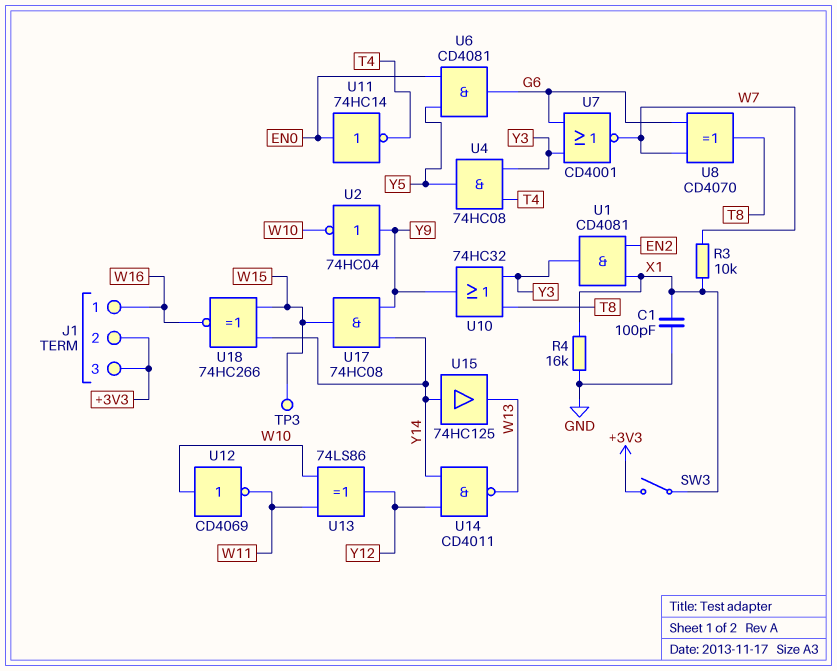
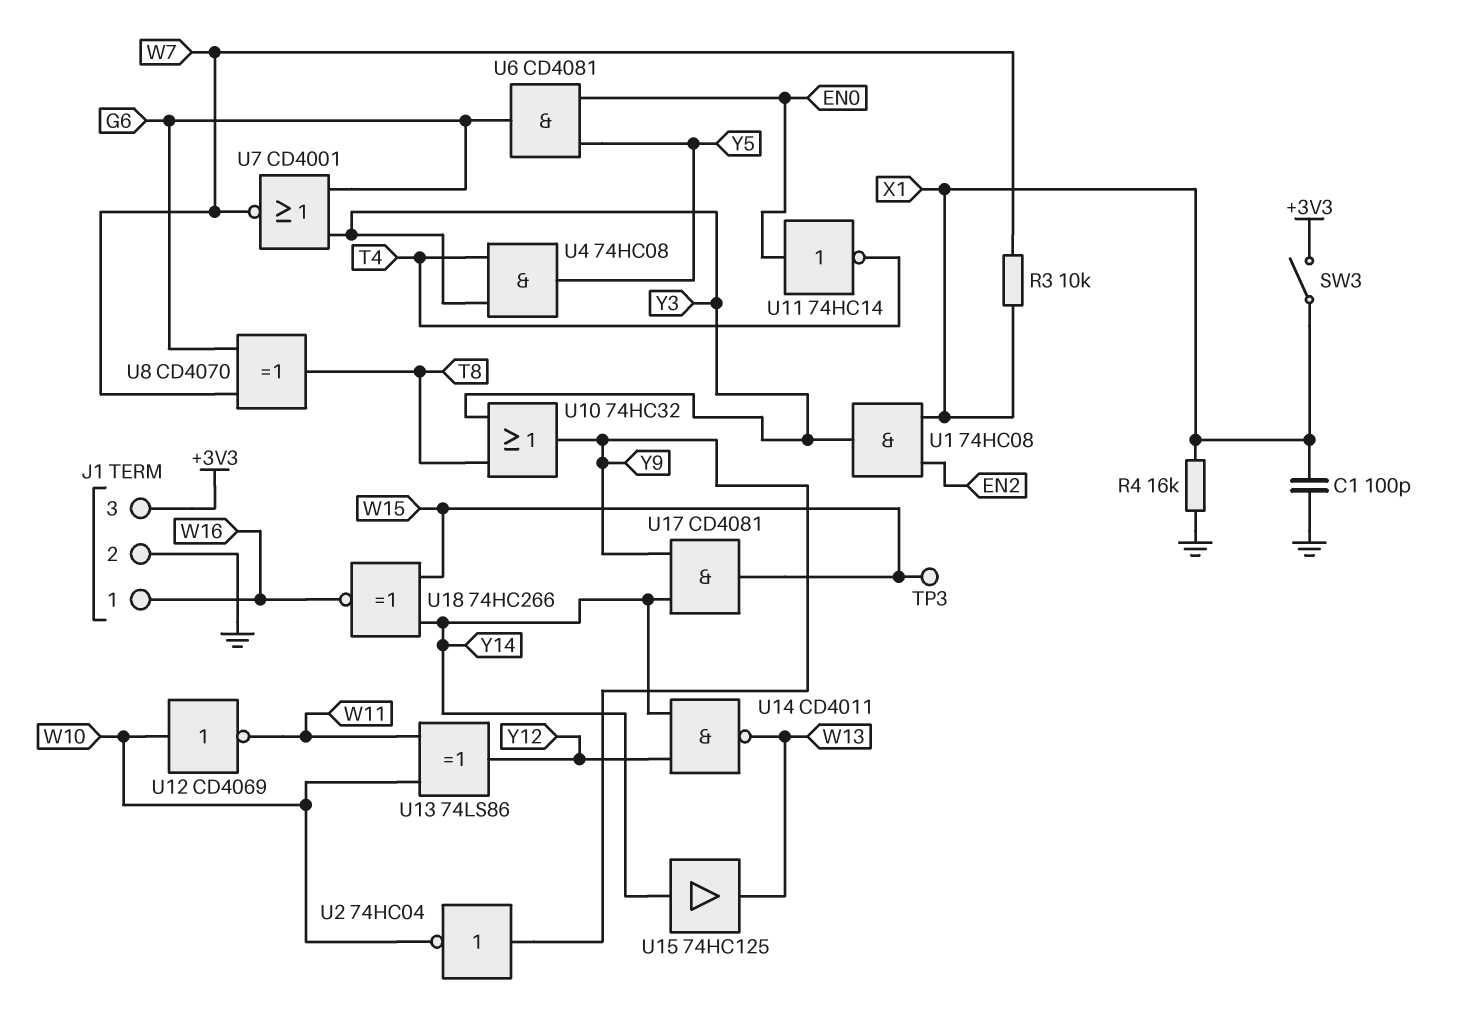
J1 pin 2: +3V3 -> GND
U1: AND CD4081 (in EN2, in X1, out Y3) -> AND 74HC08 (in EN2, in X1, out Y3)
U17: AND 74HC08 (in Y9, in Y14, out W15) -> AND CD4081 (in Y9, in Y14, out W15)

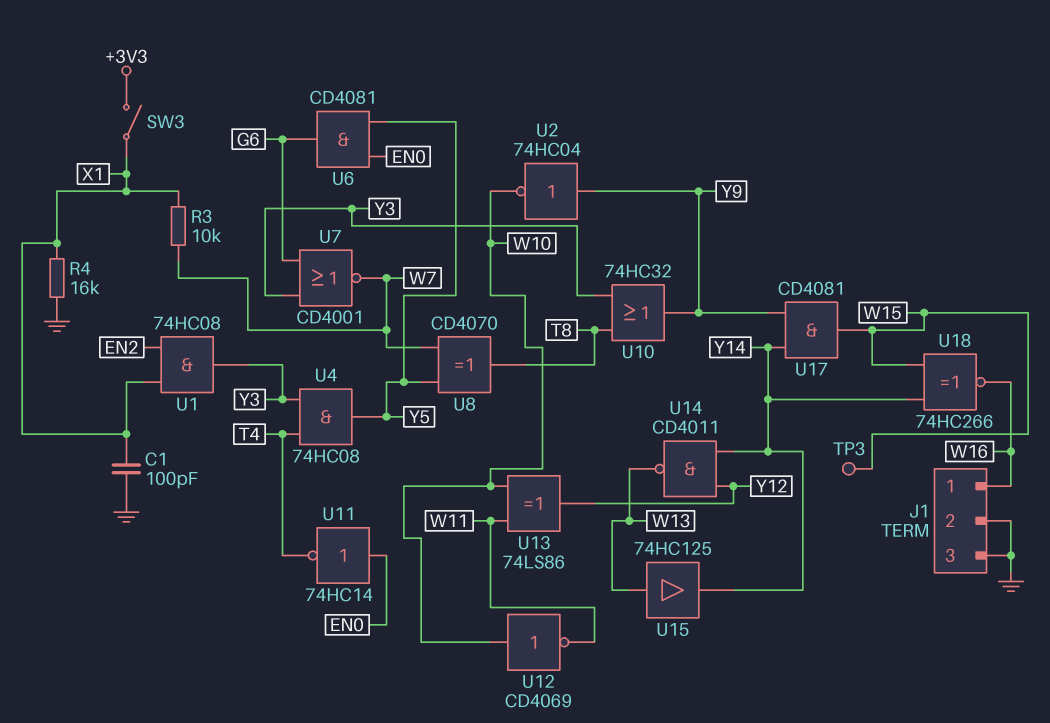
J1 pin 3: +3V3 -> GND
U8: XOR CD4070 (in G6, in W7, out T8) -> XOR CD4070 (in W7, in Y5, out T8)
U15: buffer 74HC125 (in Y14, out W13) -> buffer 74HC125 (in W13, out Y14)

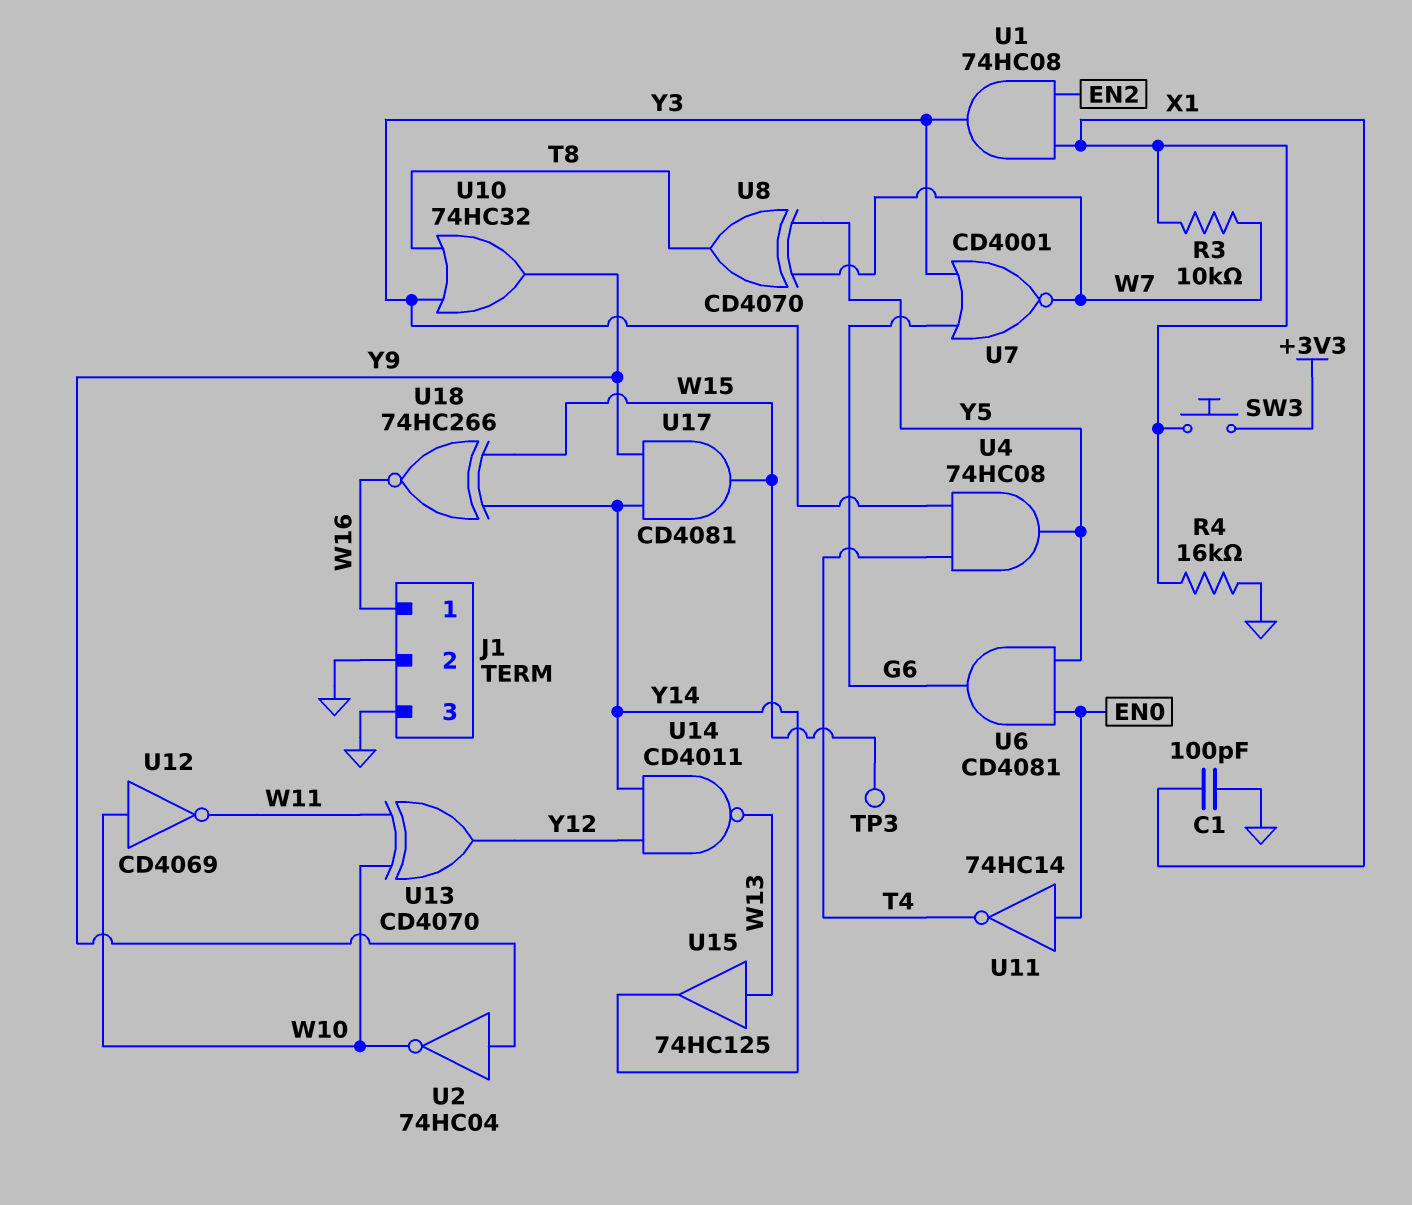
SW3: switch (+3V3, X1) -> button (+3V3, X1)
U13: XOR 74LS86 (in W10, in W11, out Y12) -> XOR CD4070 (in W10, in W11, out Y12)

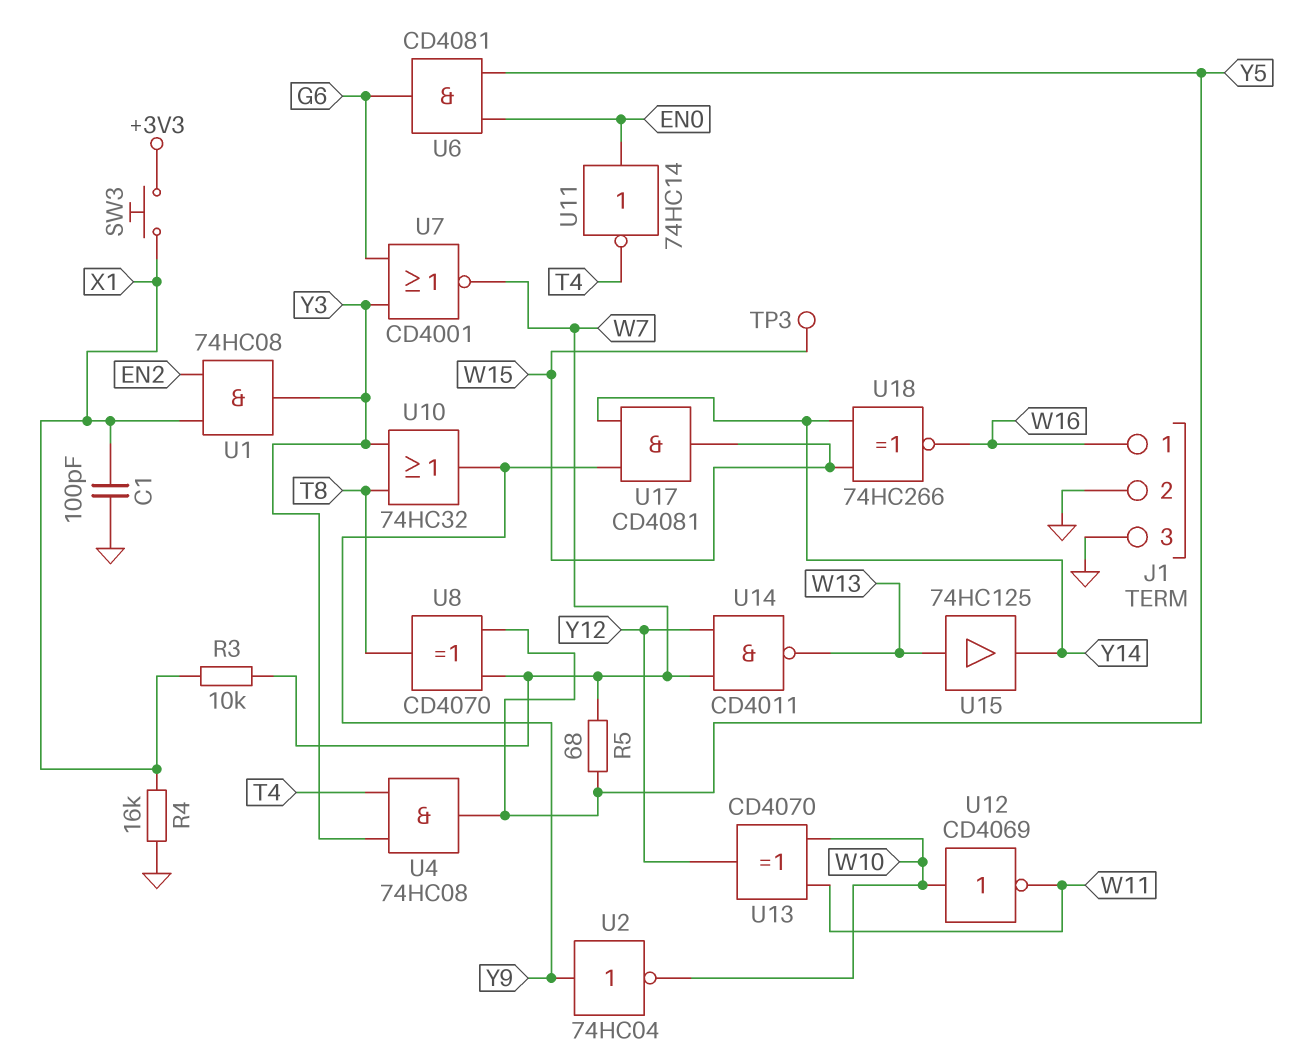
R5: none -> 68 (W7, Y5)
U14: NAND CD4011 (in Y12, in Y14, out W13) -> NAND CD4011 (in W7, in Y12, out W13)

